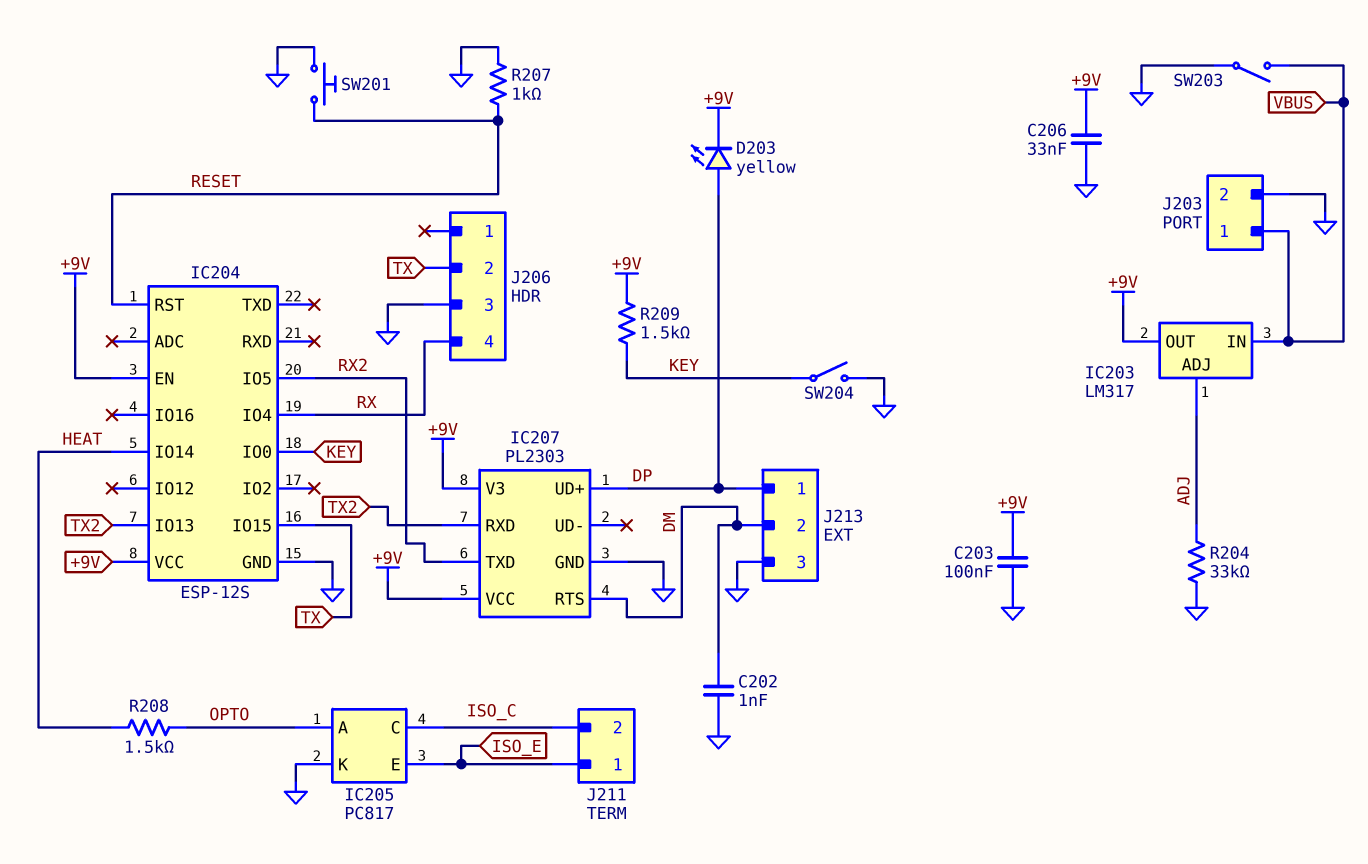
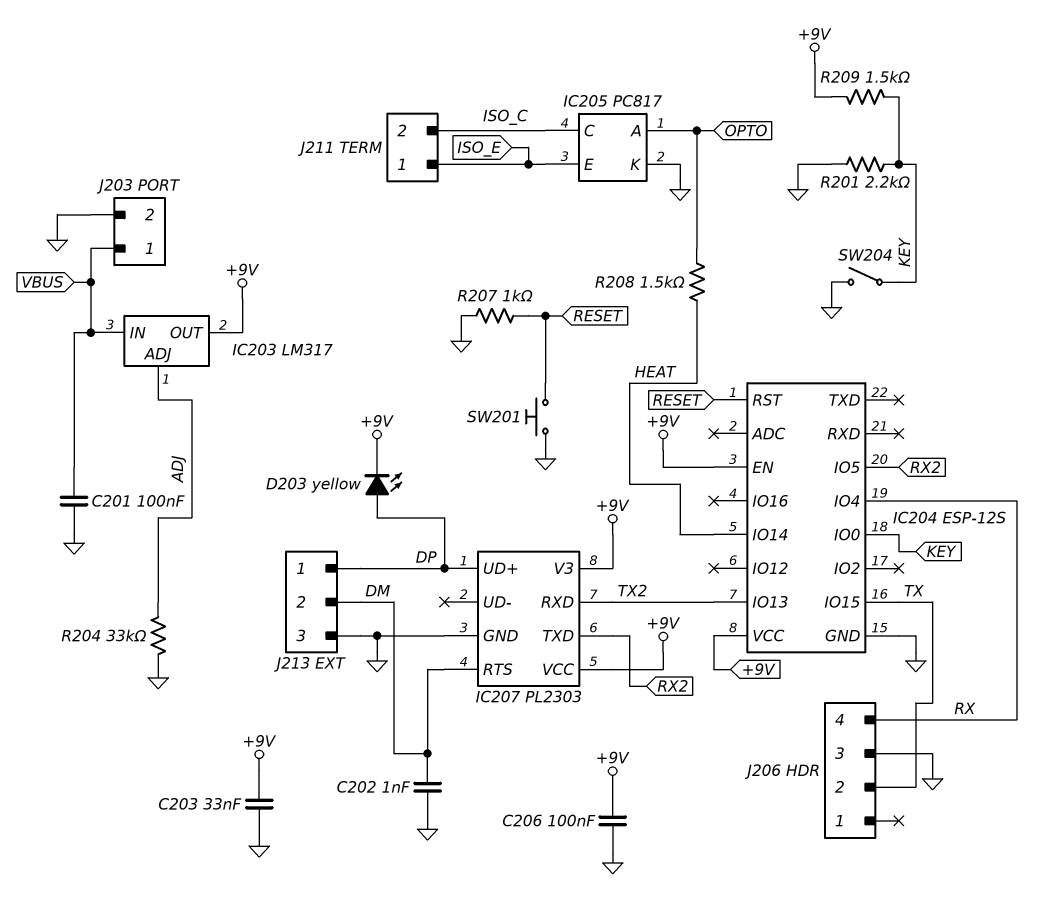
C201: none -> 100nF (GND, VBUS)
C203: 100nF (+9V, GND) -> 33nF (+9V, GND)
C206: 33nF (+9V, GND) -> 100nF (+9V, GND)
R201: none -> 2.2k (GND, KEY)
SW203: switch (GND, VBUS) -> none

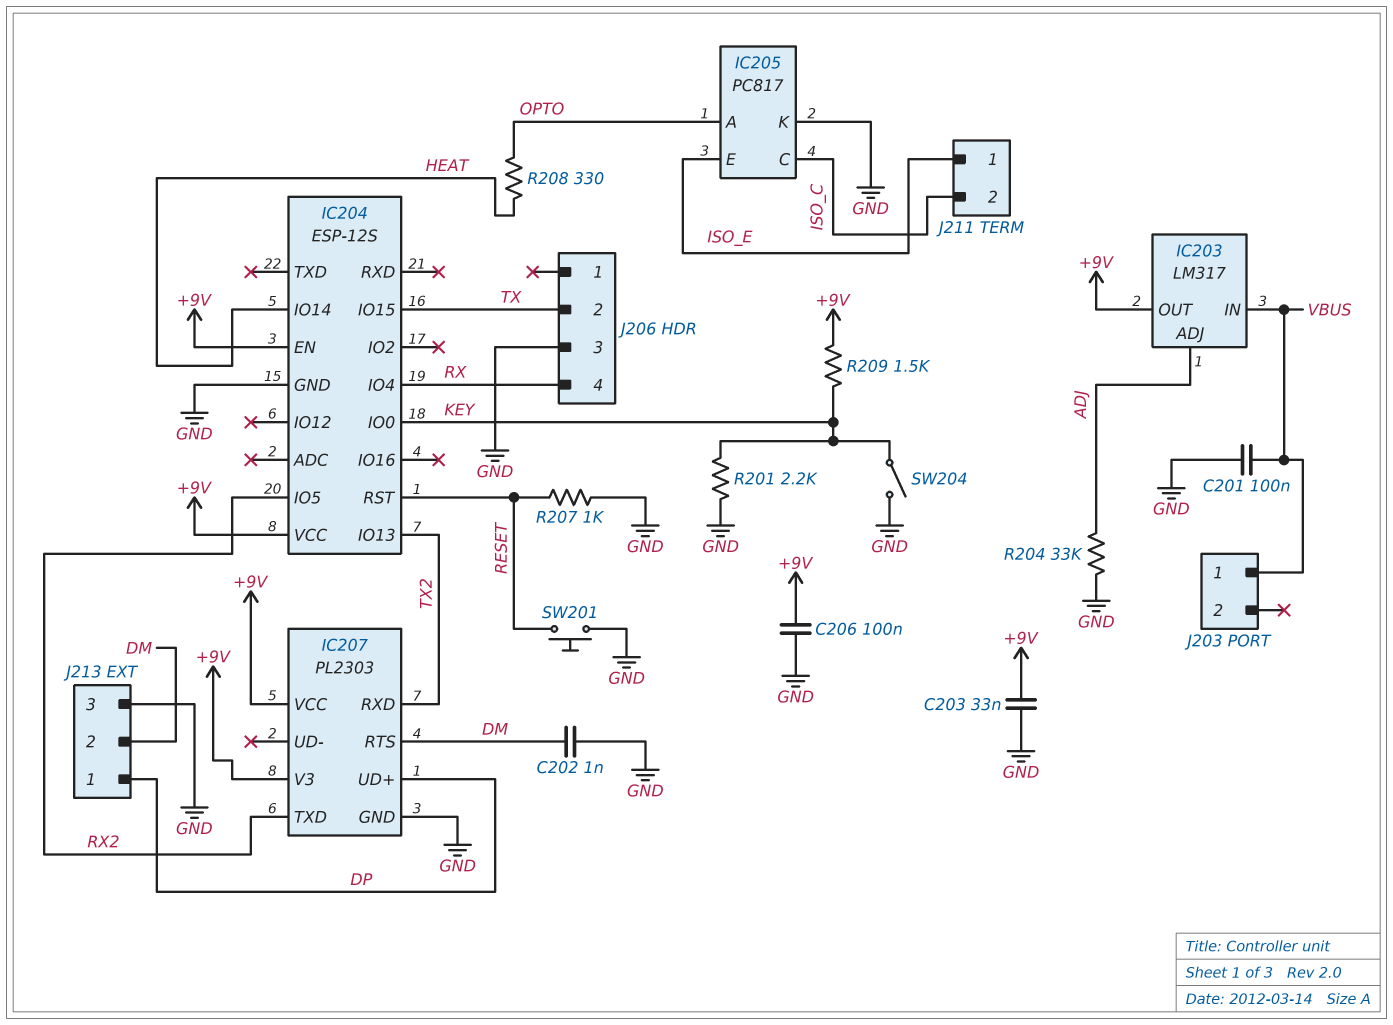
D203: LED yellow (A DP, K +9V) -> none
J203 pin 2: GND -> none
R208: 1.5k (HEAT, OPTO) -> 330 (HEAT, OPTO)

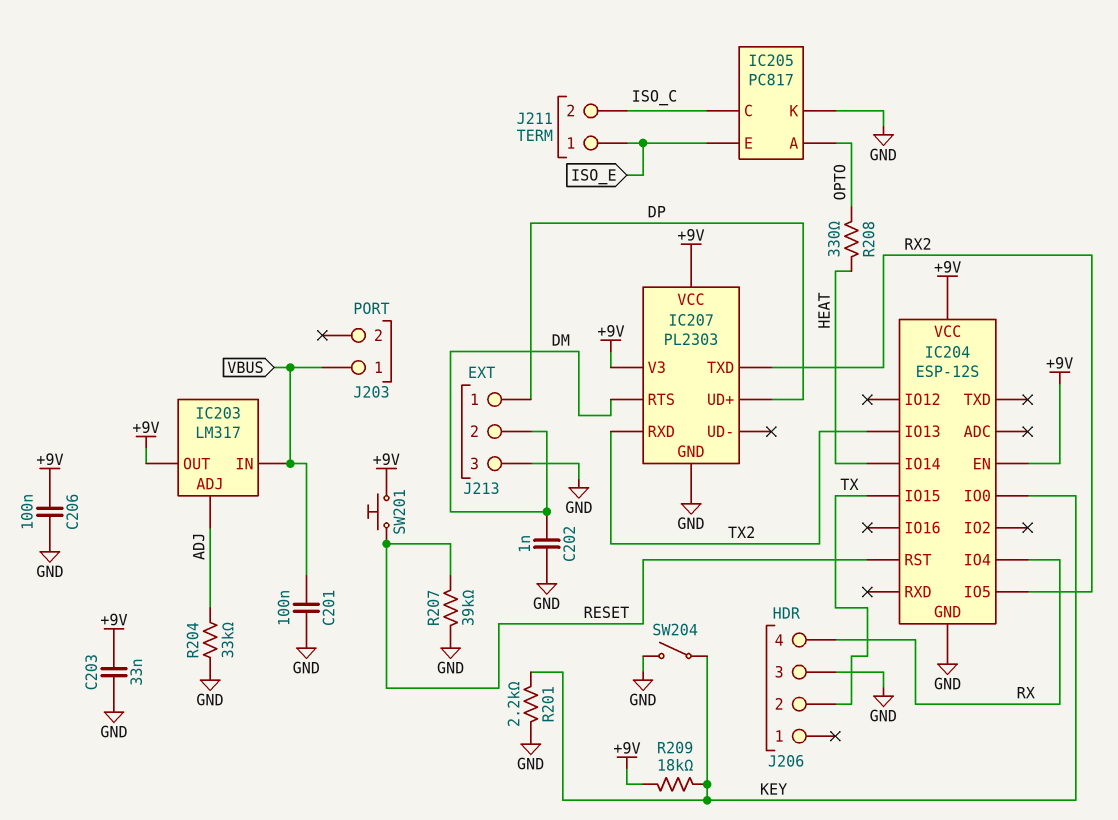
R207: 1k (GND, RESET) -> 39k (GND, RESET)
R209: 1.5k (+9V, KEY) -> 18k (+9V, KEY)
SW201: button (GND, RESET) -> button (+9V, RESET)

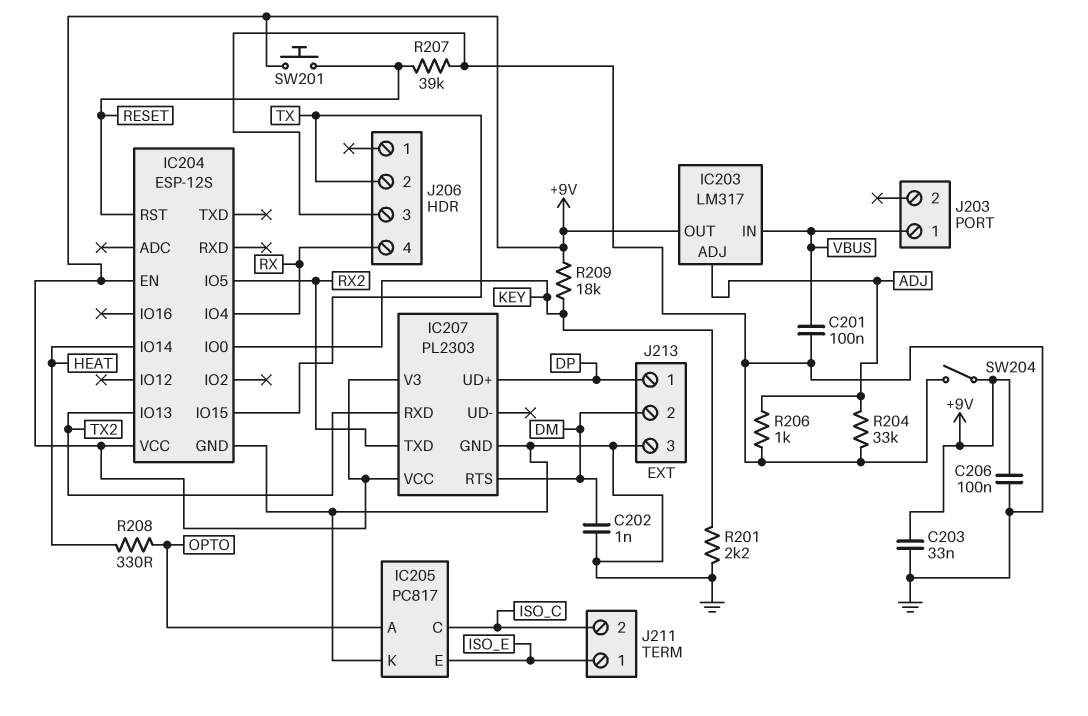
R206: none -> 1k (ADJ, GND)
SW204: switch (GND, KEY) -> switch (+9V, GND)

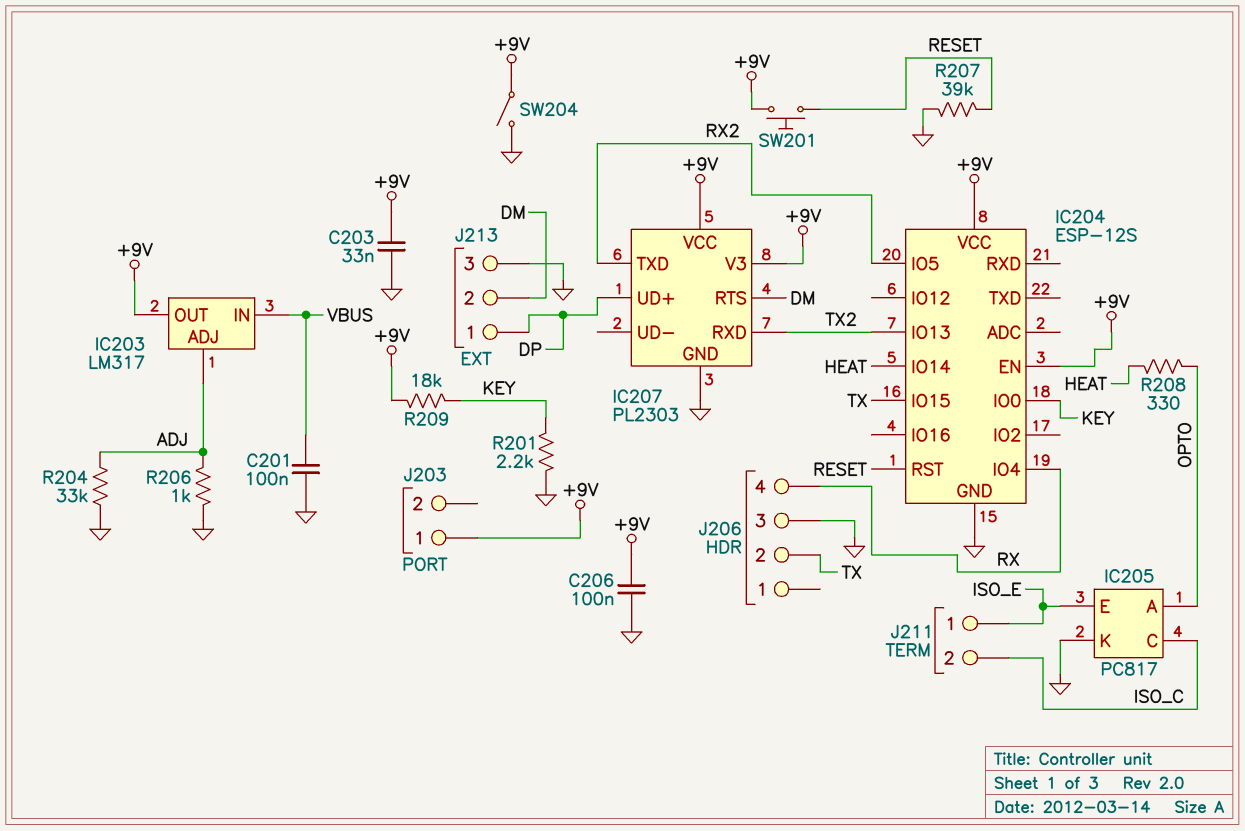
C202: 1nF (DM, GND) -> none
J203 pin 1: VBUS -> +9V

